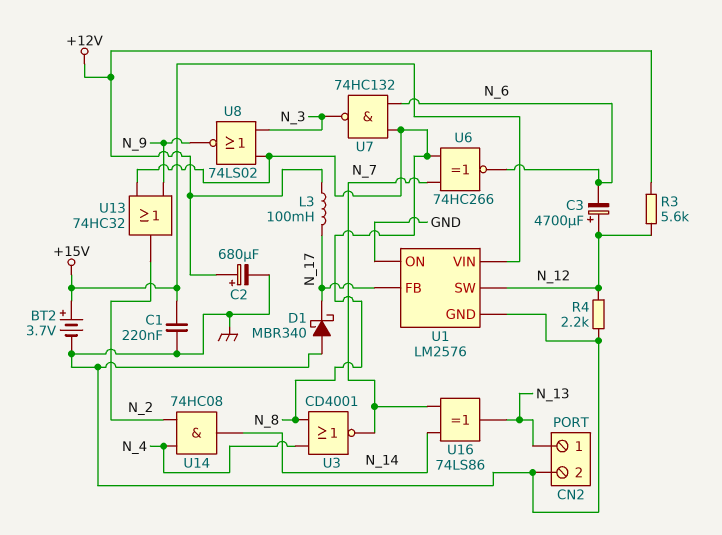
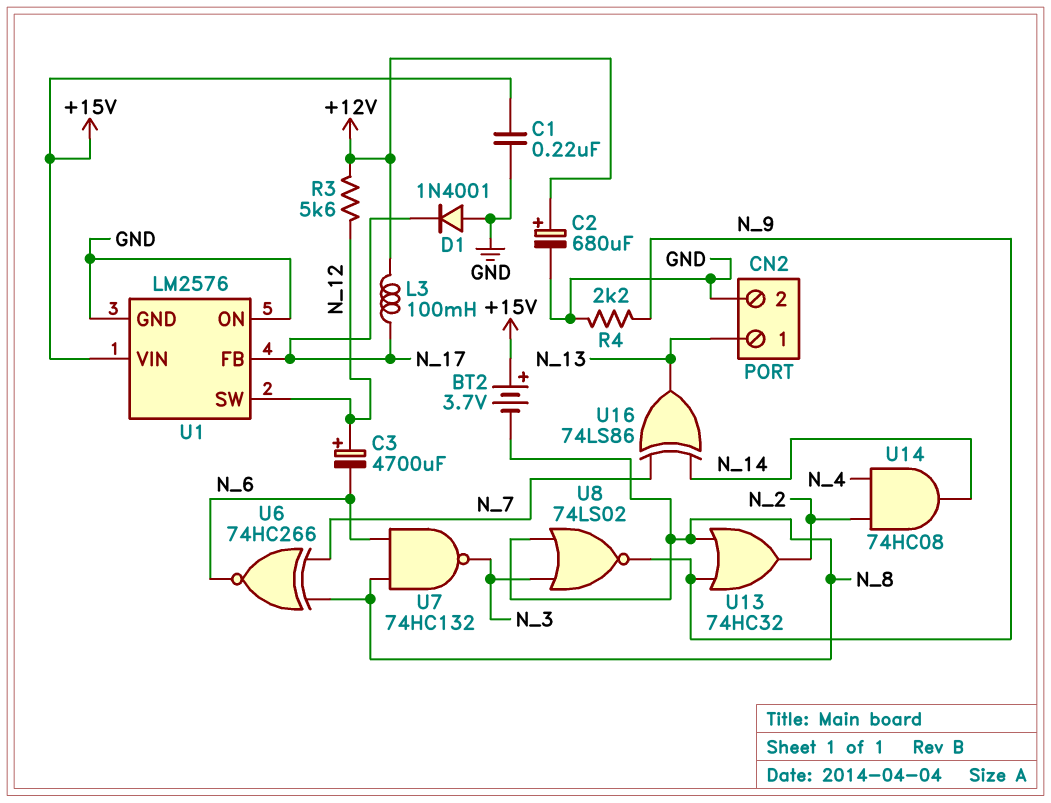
BT2: 3.7V (plus +15V, minus GND) -> 3.7V (plus +15V, minus N_8)
D1: schottky MBR340 (A GND, K N_17) -> diode 1N4001 (A GND, K N_17)
R4: 2.2k (GND, N_12) -> 2.2k (GND, N_9)
U3: NOR CD4001 (in N_4, in N_8, out N_7) -> none

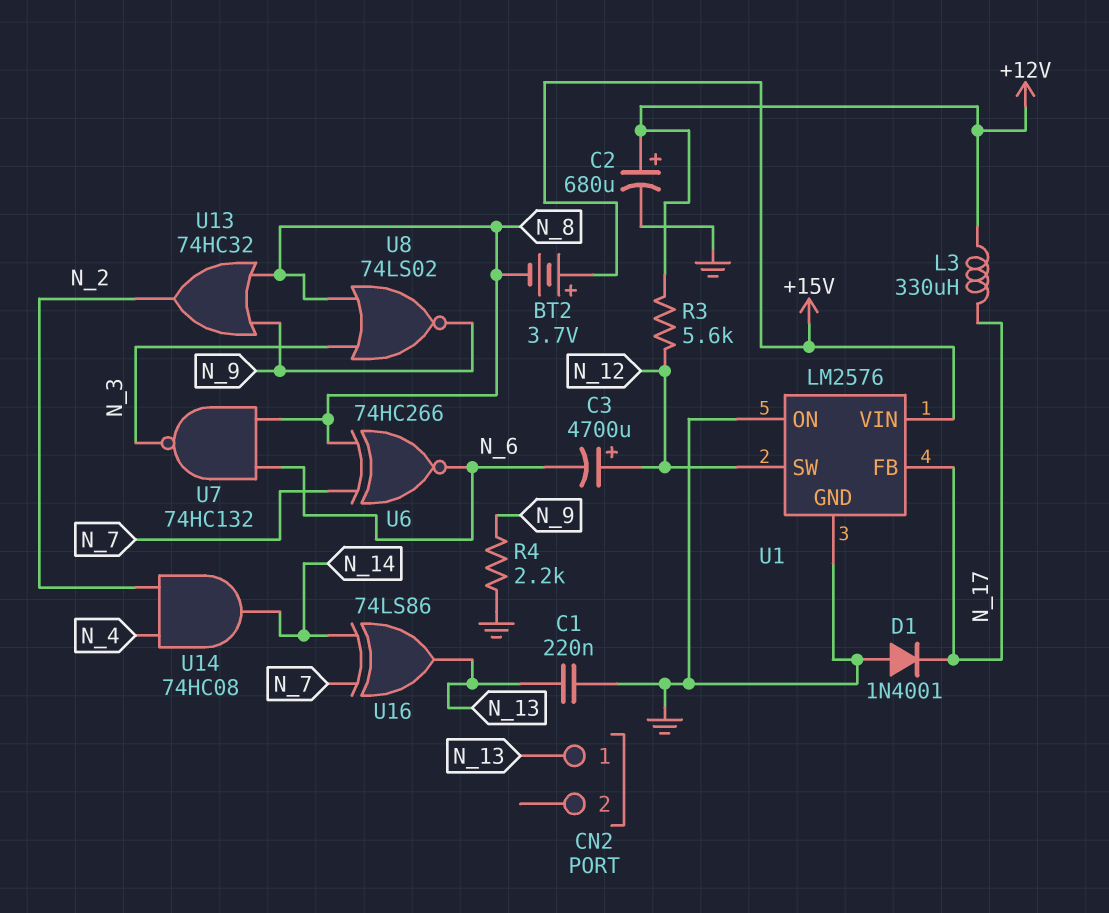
C1: 220nF (+15V, GND) -> 220nF (GND, N_13)
CN2 pin 2: GND -> none
L3: 100mH (+12V, N_17) -> 330uH (+12V, N_17)

